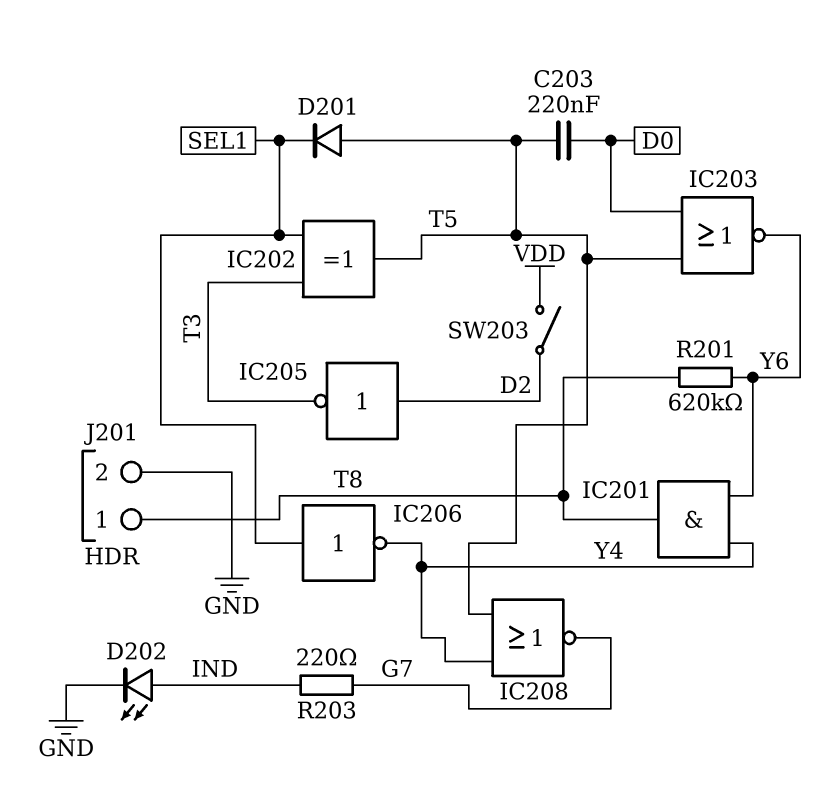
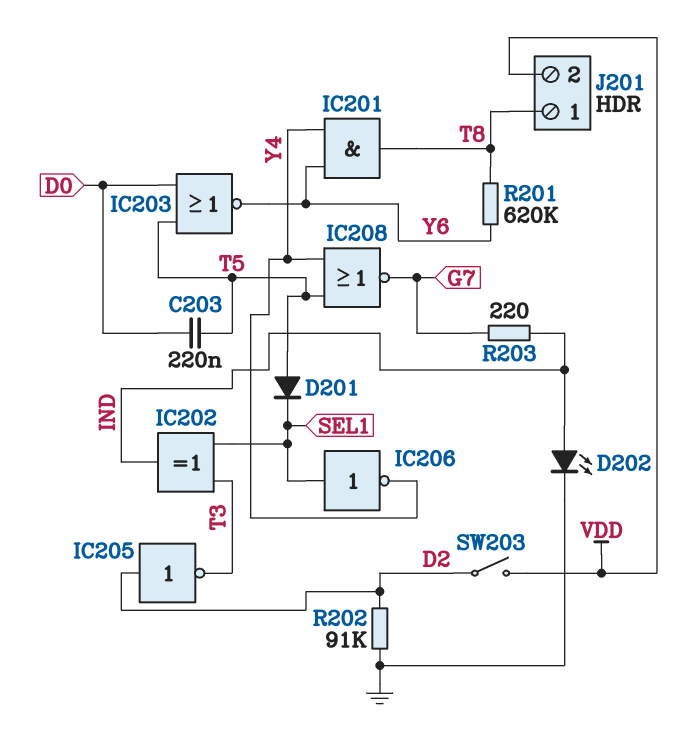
IC202: XOR (in SEL1, in T3, out T5) -> XOR (in SEL1, in T3, out IND)
J201 pin 2: GND -> VDD
R202: none -> 91k (D2, GND)

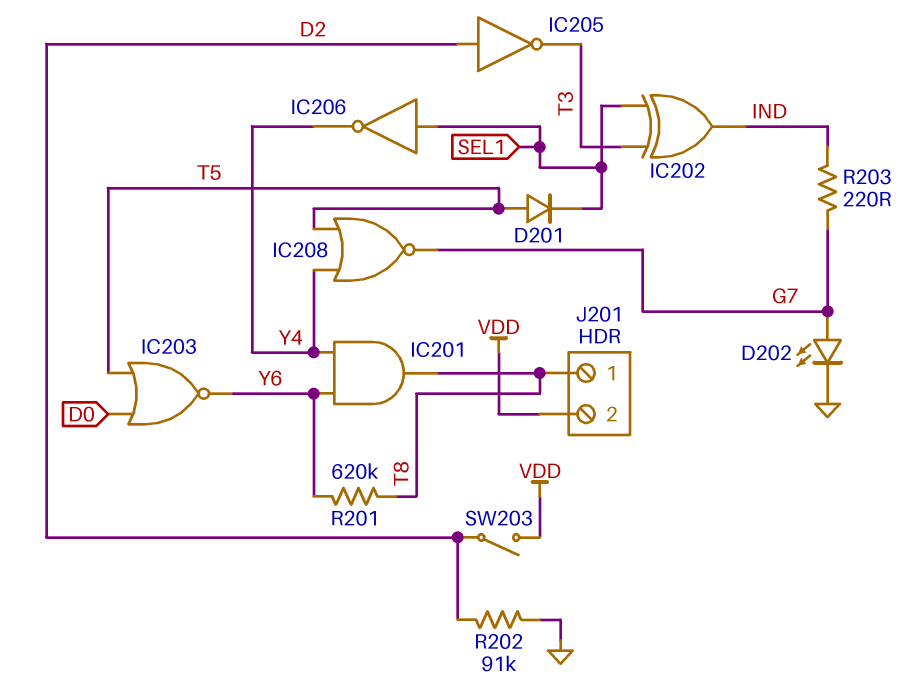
C203: 220nF (D0, T5) -> none
D202: LED (A IND, K GND) -> LED (A G7, K GND)

